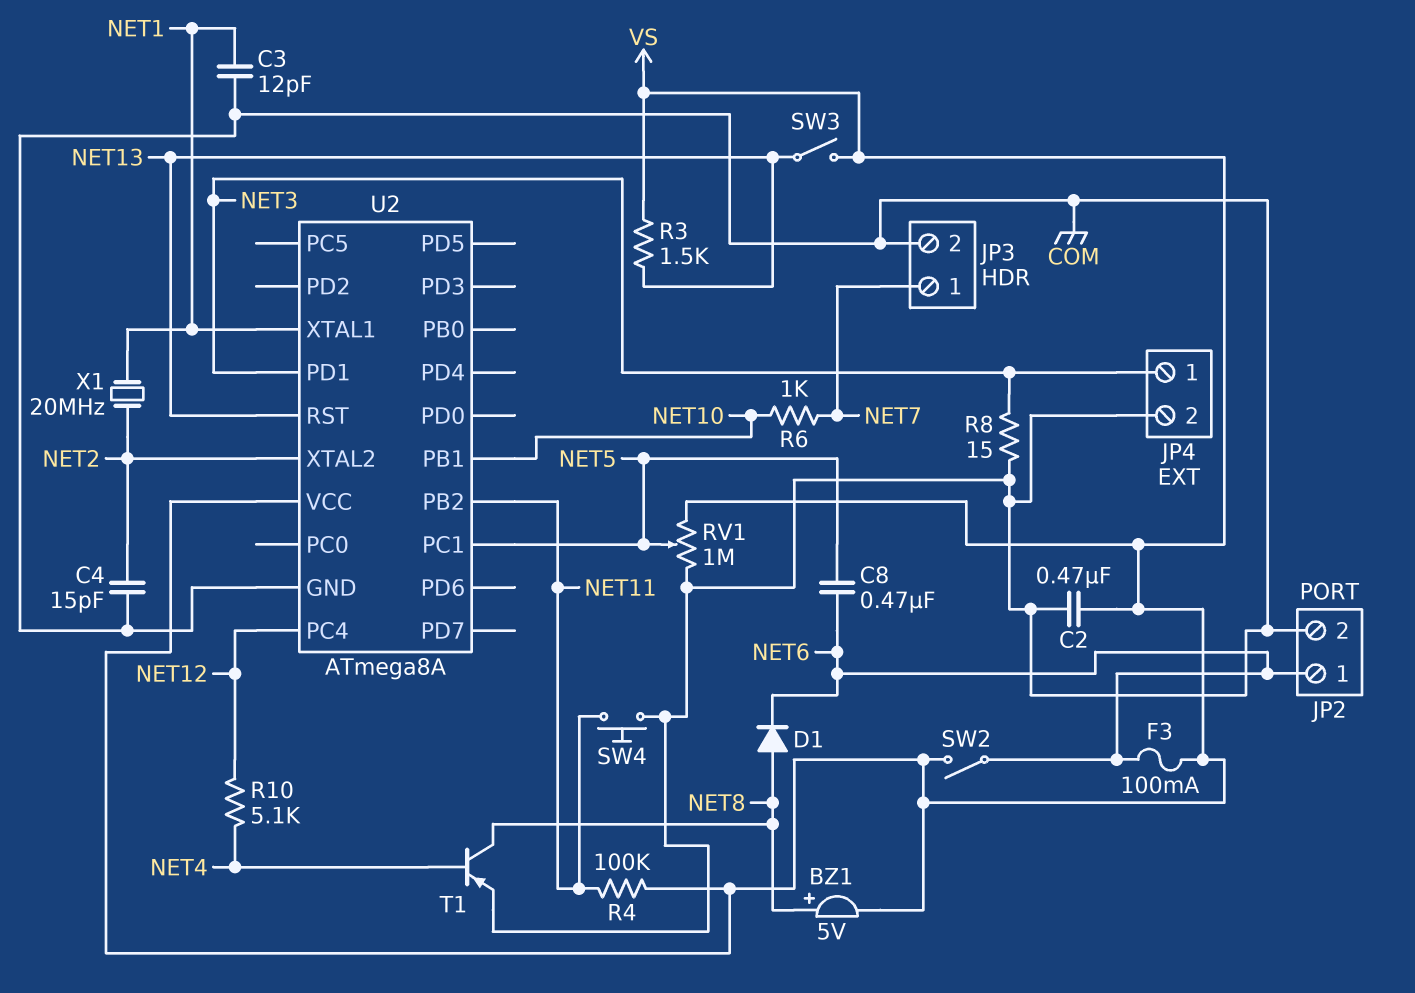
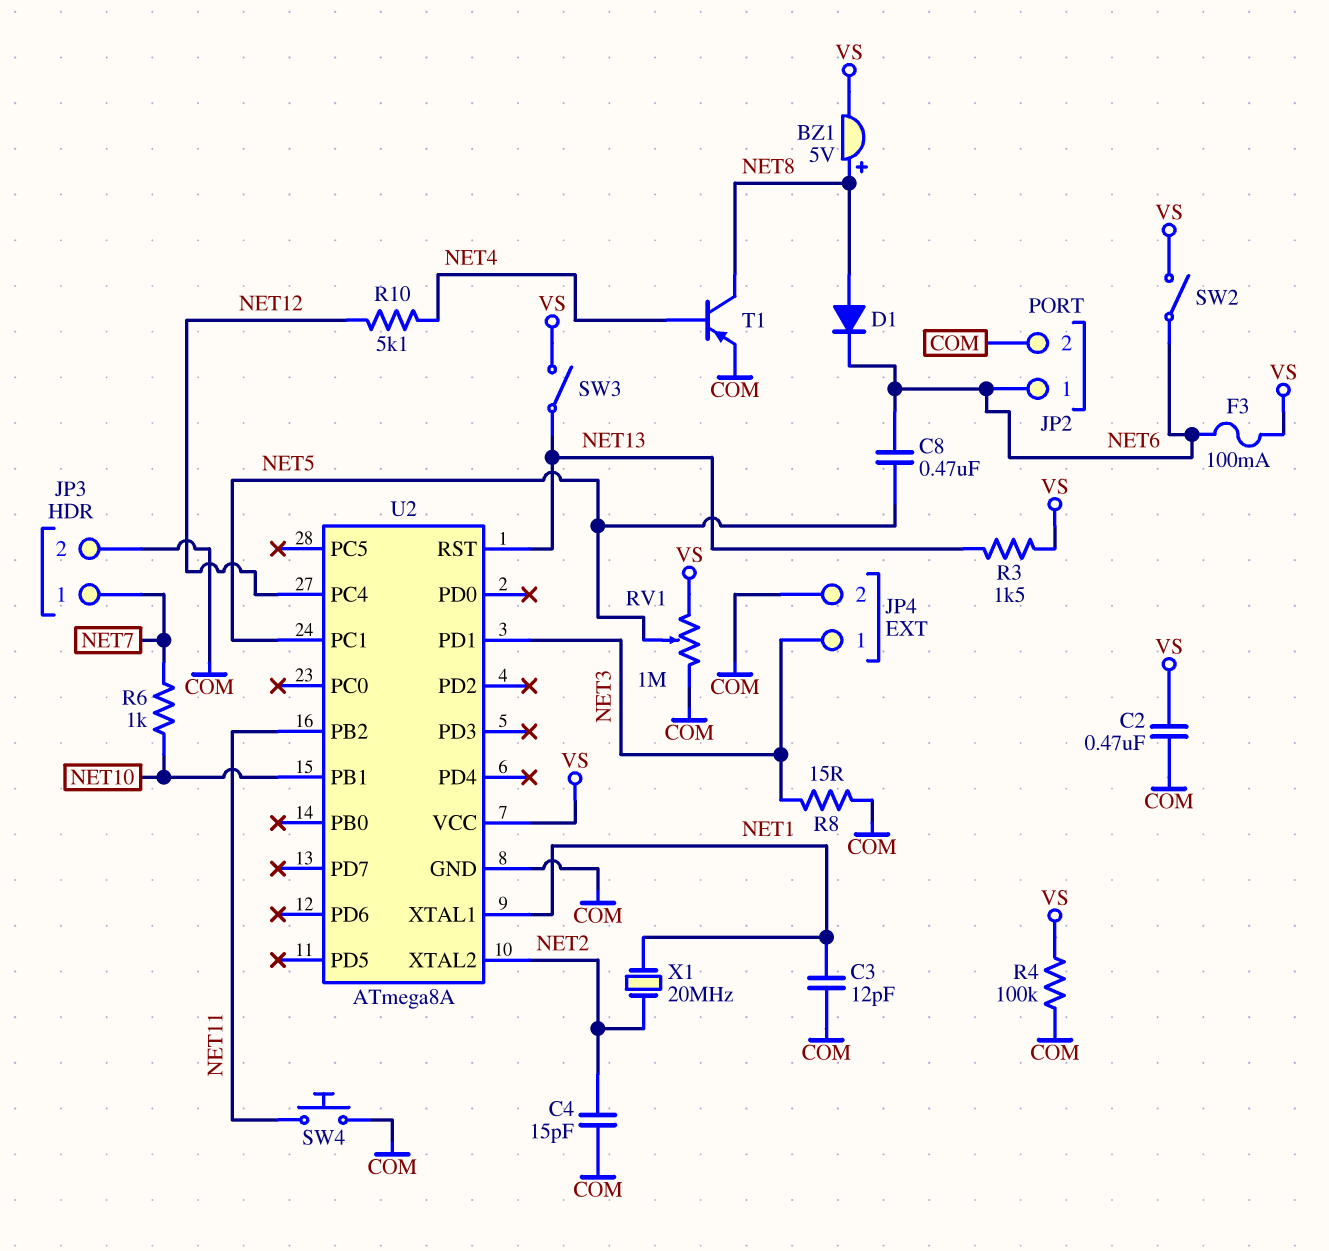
R4: 100k (NET11, VS) -> 100k (COM, VS)

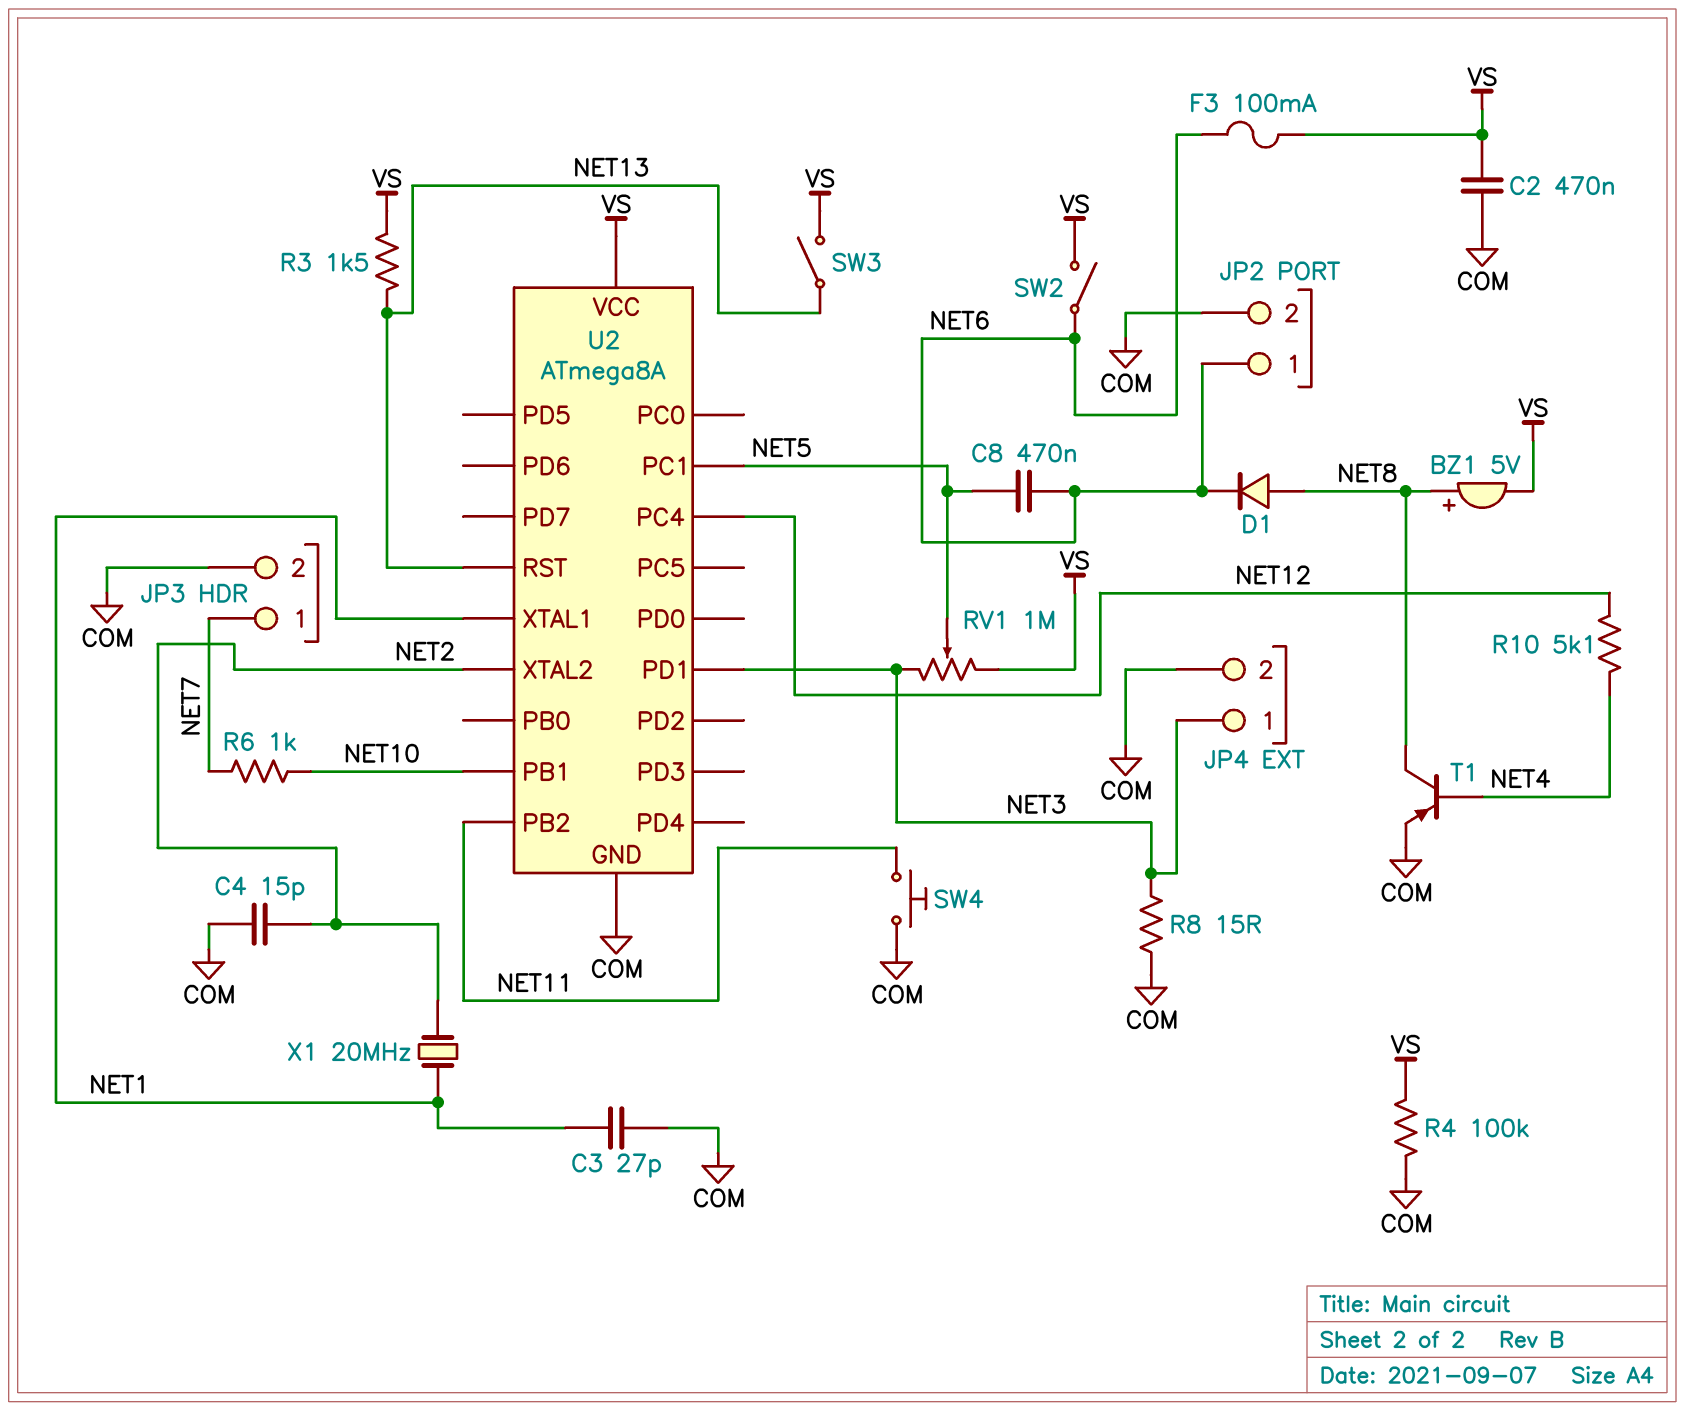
C3: 12pF (COM, NET1) -> 27pF (COM, NET1)
RV1: 1M (COM, VS, wiper NET5) -> 1M (NET3, VS, wiper NET5)

